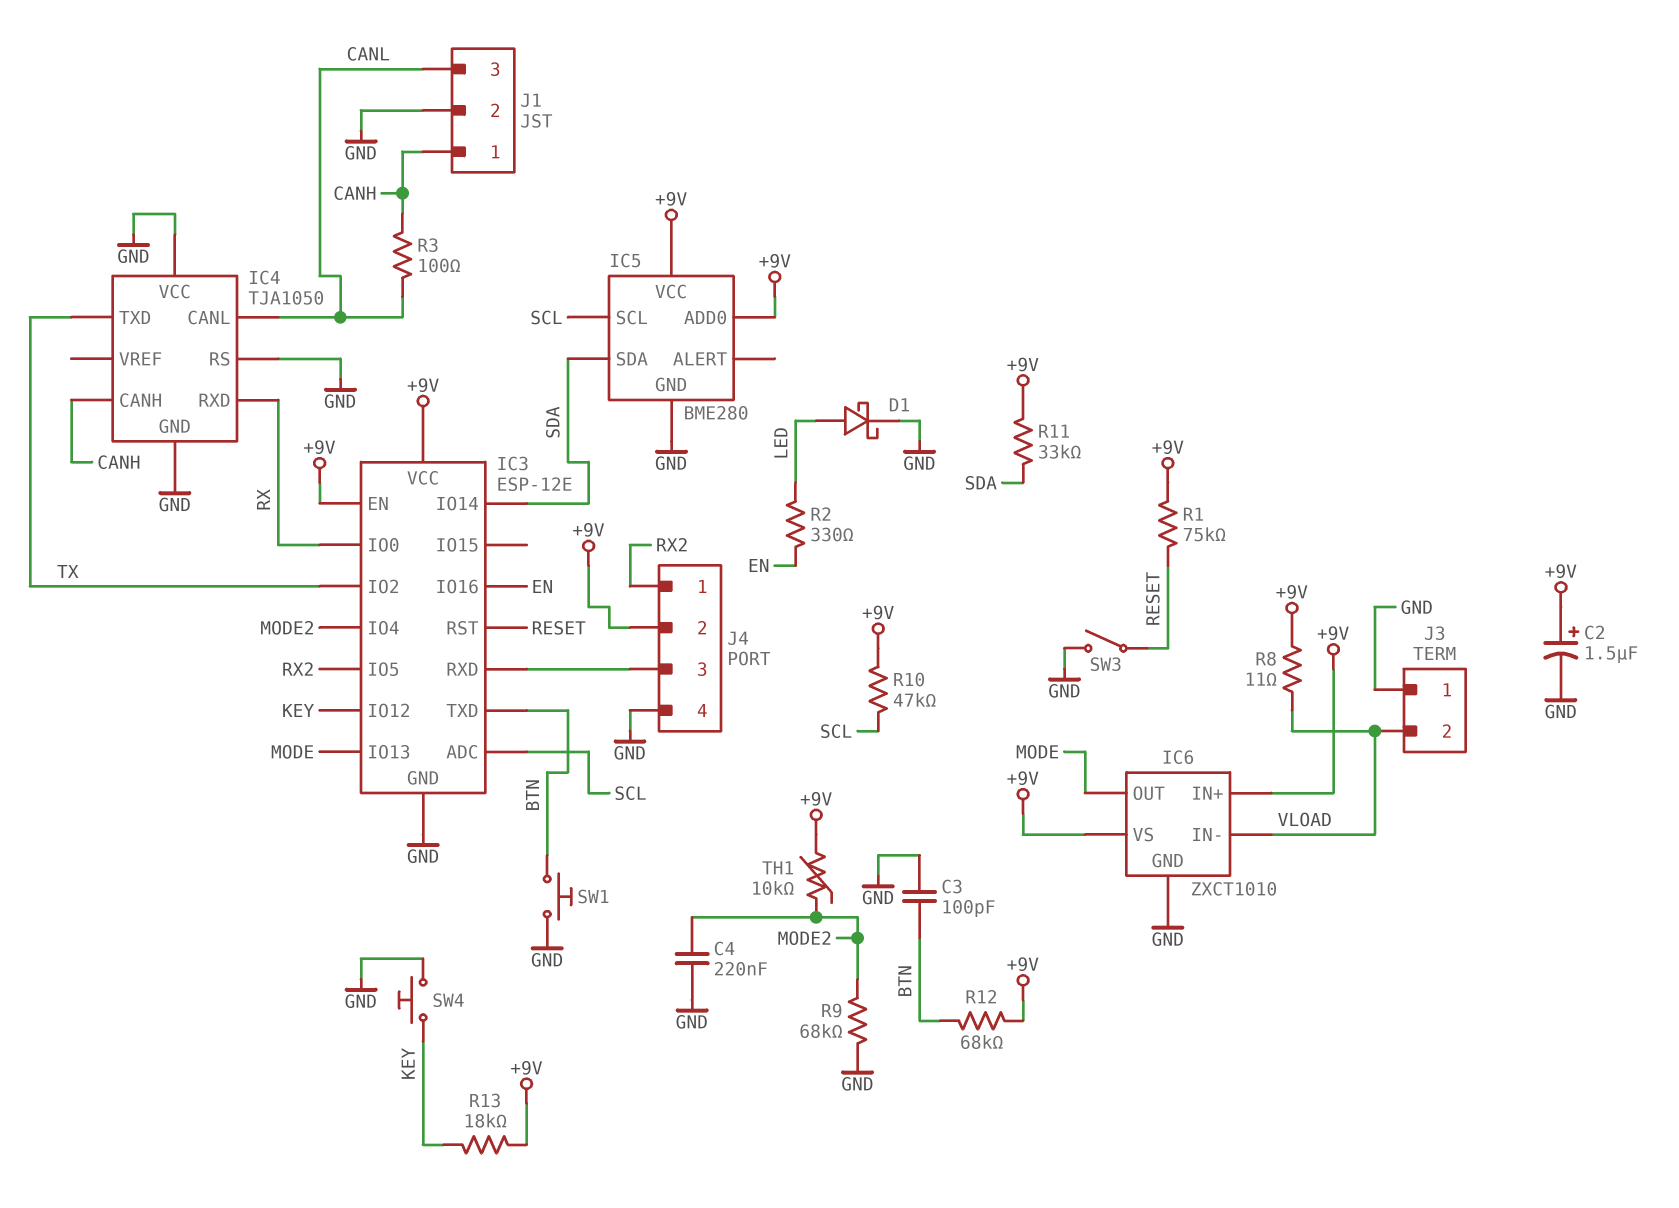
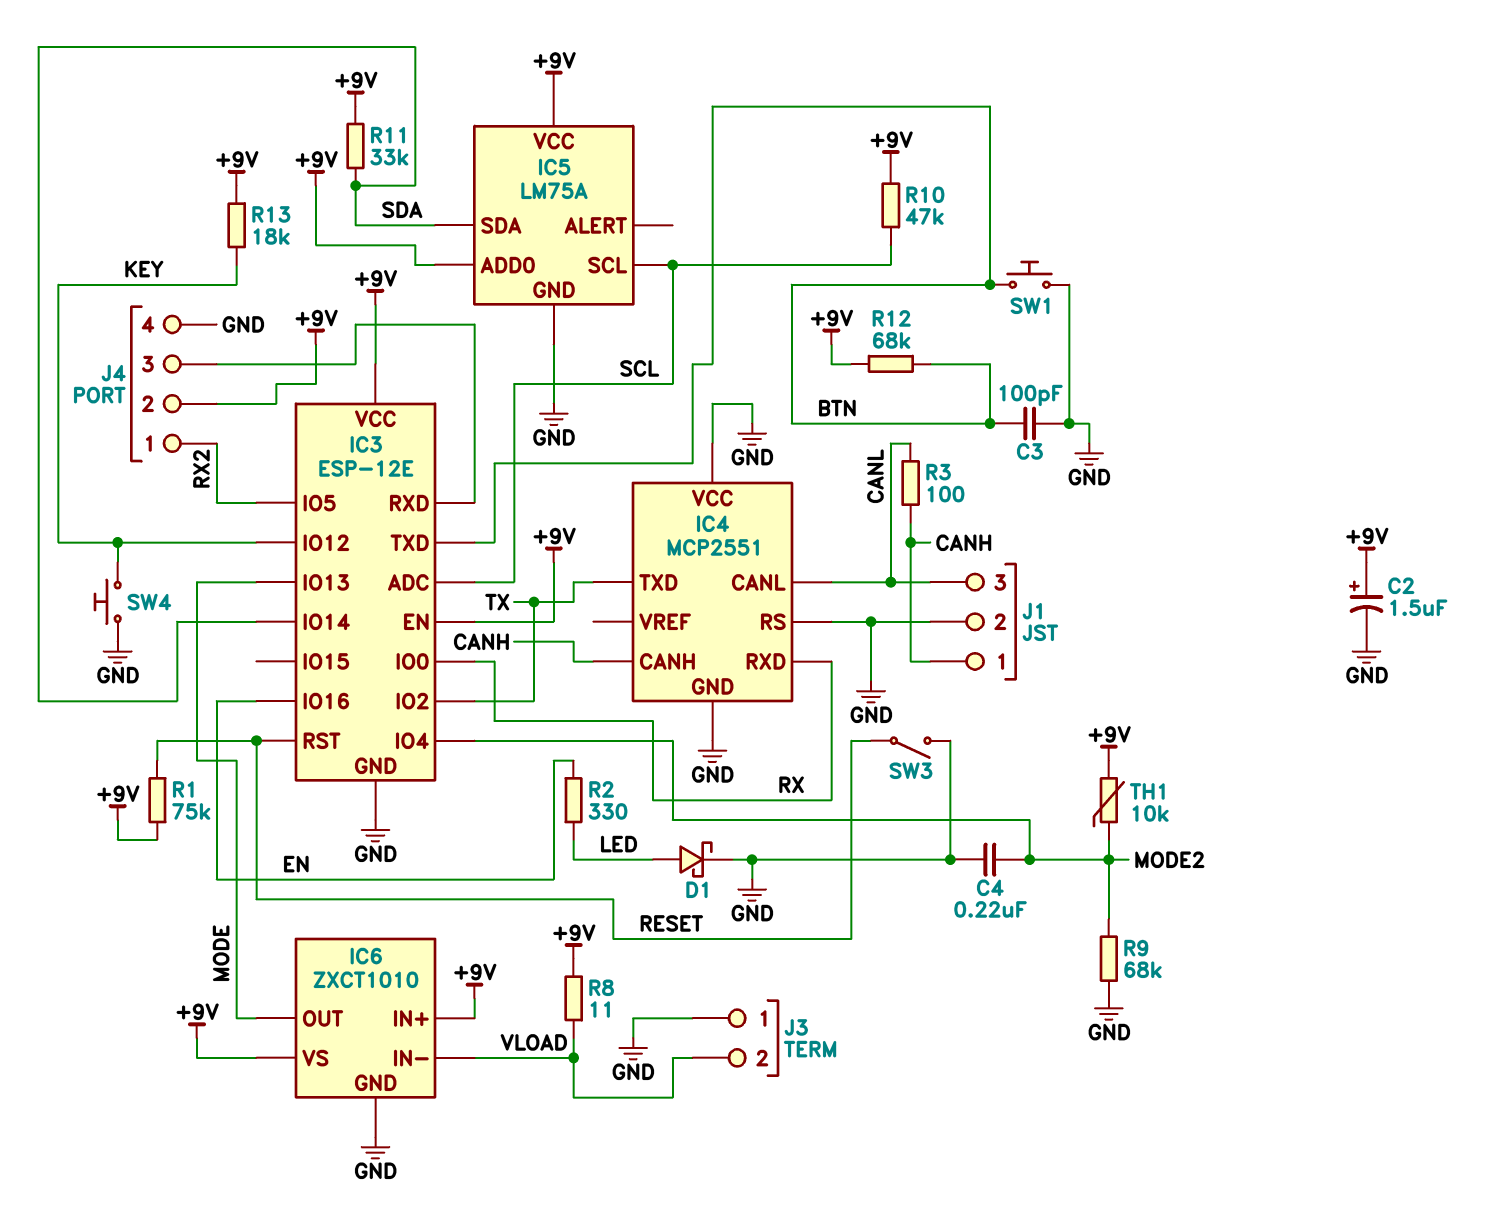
IC4: TJA1050 -> MCP2551
IC5: BME280 -> LM75A

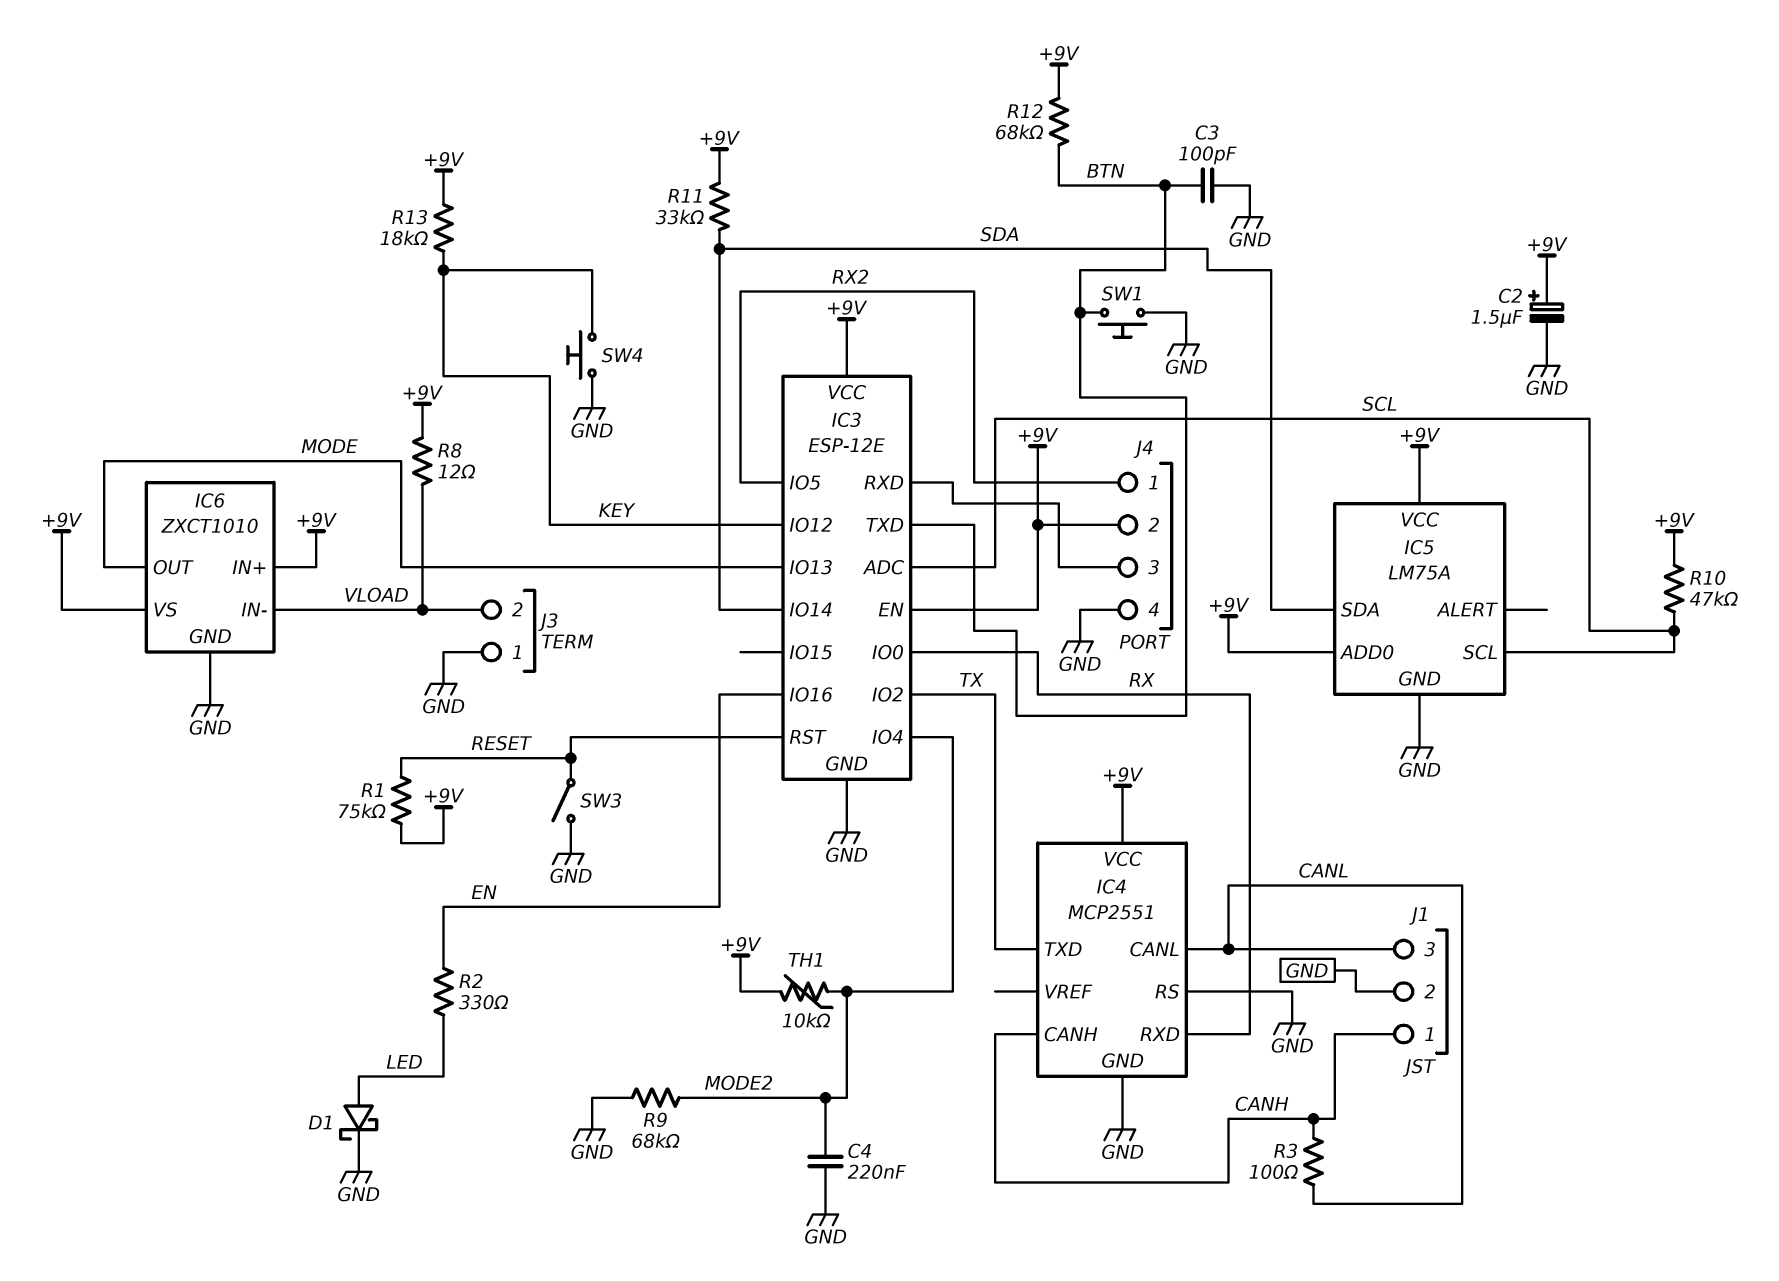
IC4 pin VCC: GND -> +9V
R8: 11 (+9V, VLOAD) -> 12 (+9V, VLOAD)

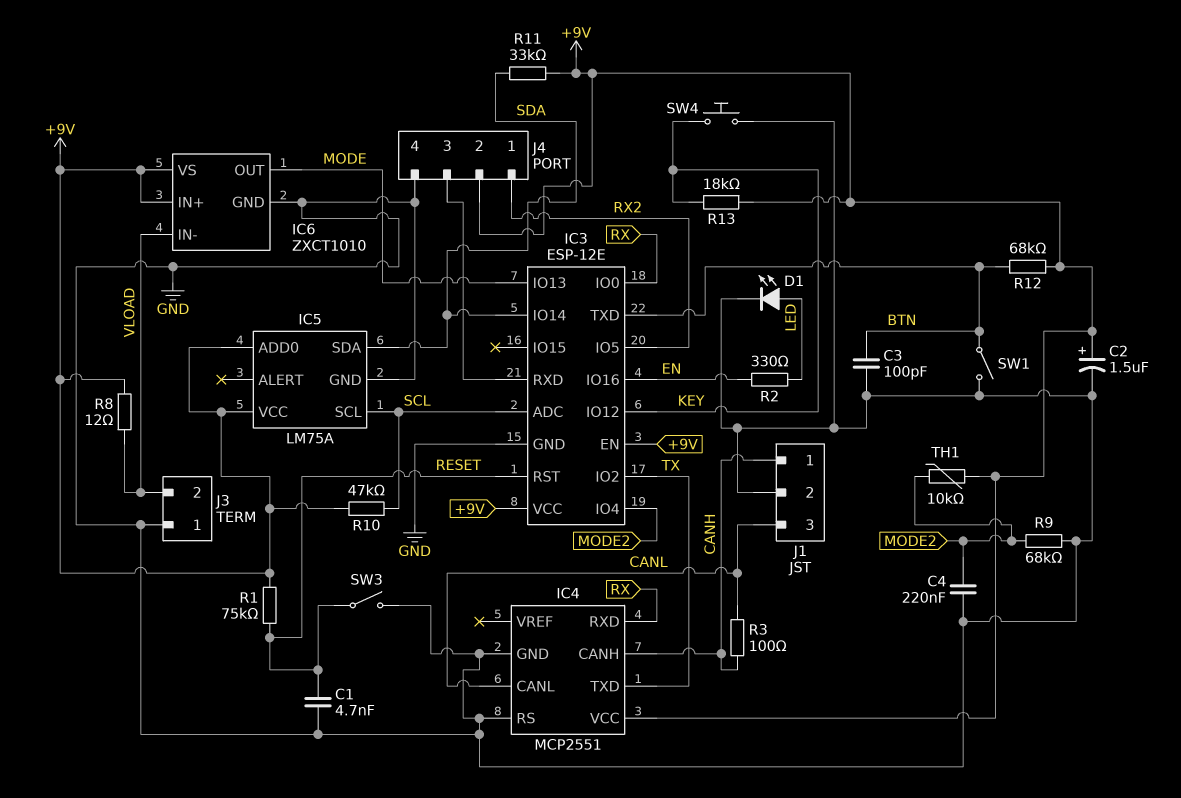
C1: none -> 4.7nF (GND, RESET)
D1: schottky (A LED, K GND) -> LED (A LED, K GND)
SW1: button (BTN, GND) -> switch (BTN, GND)

